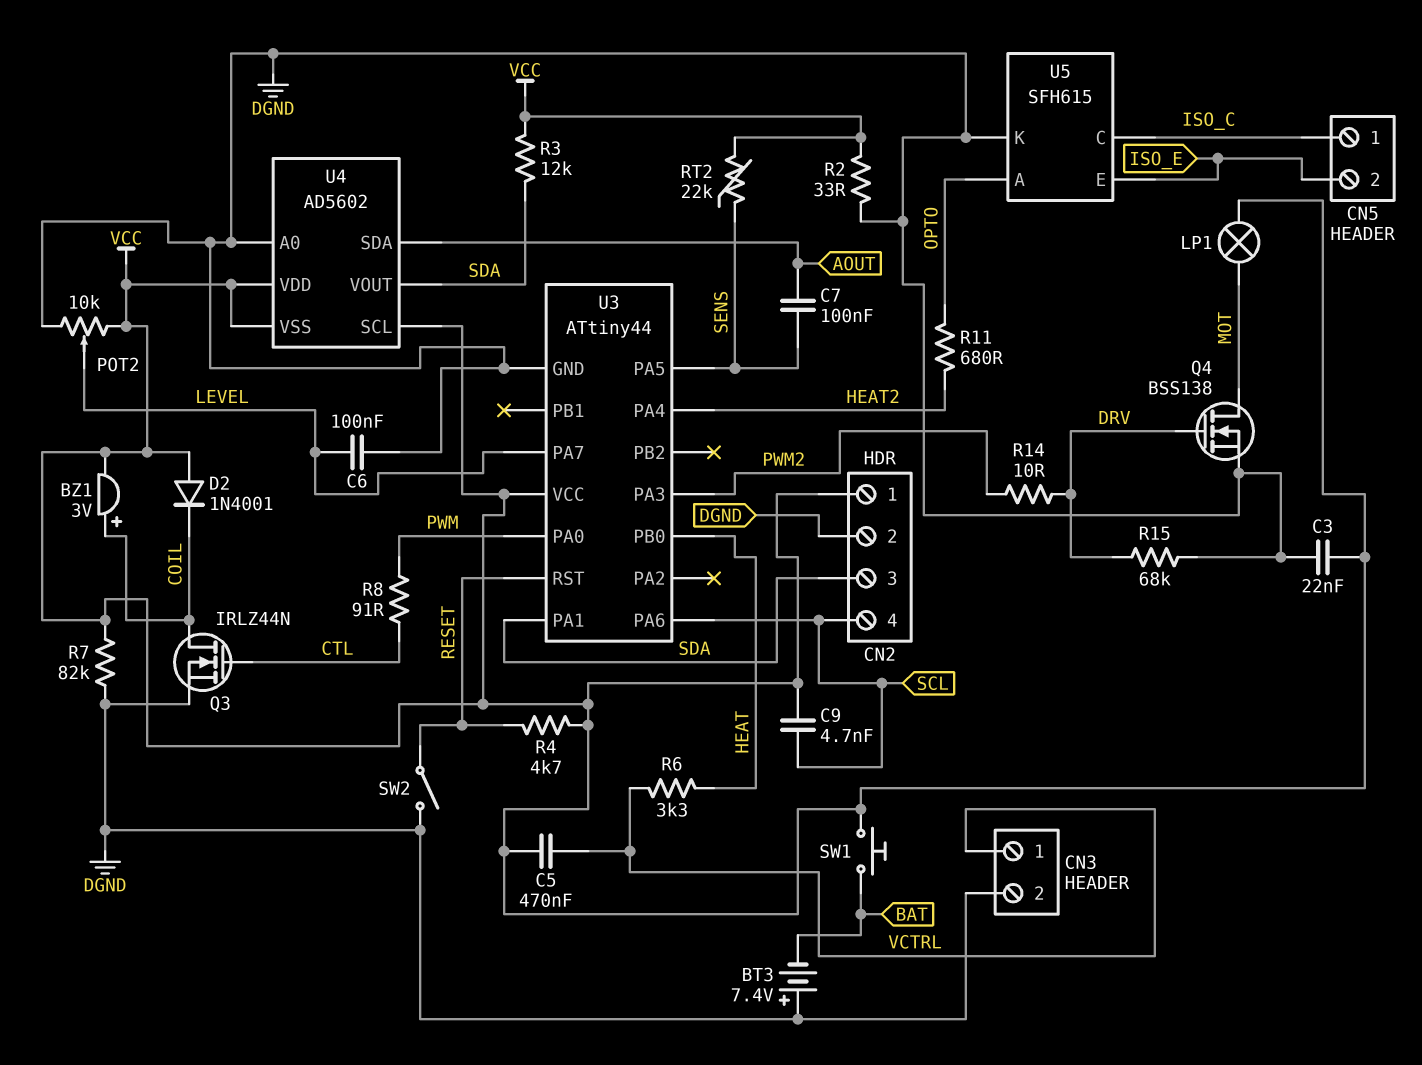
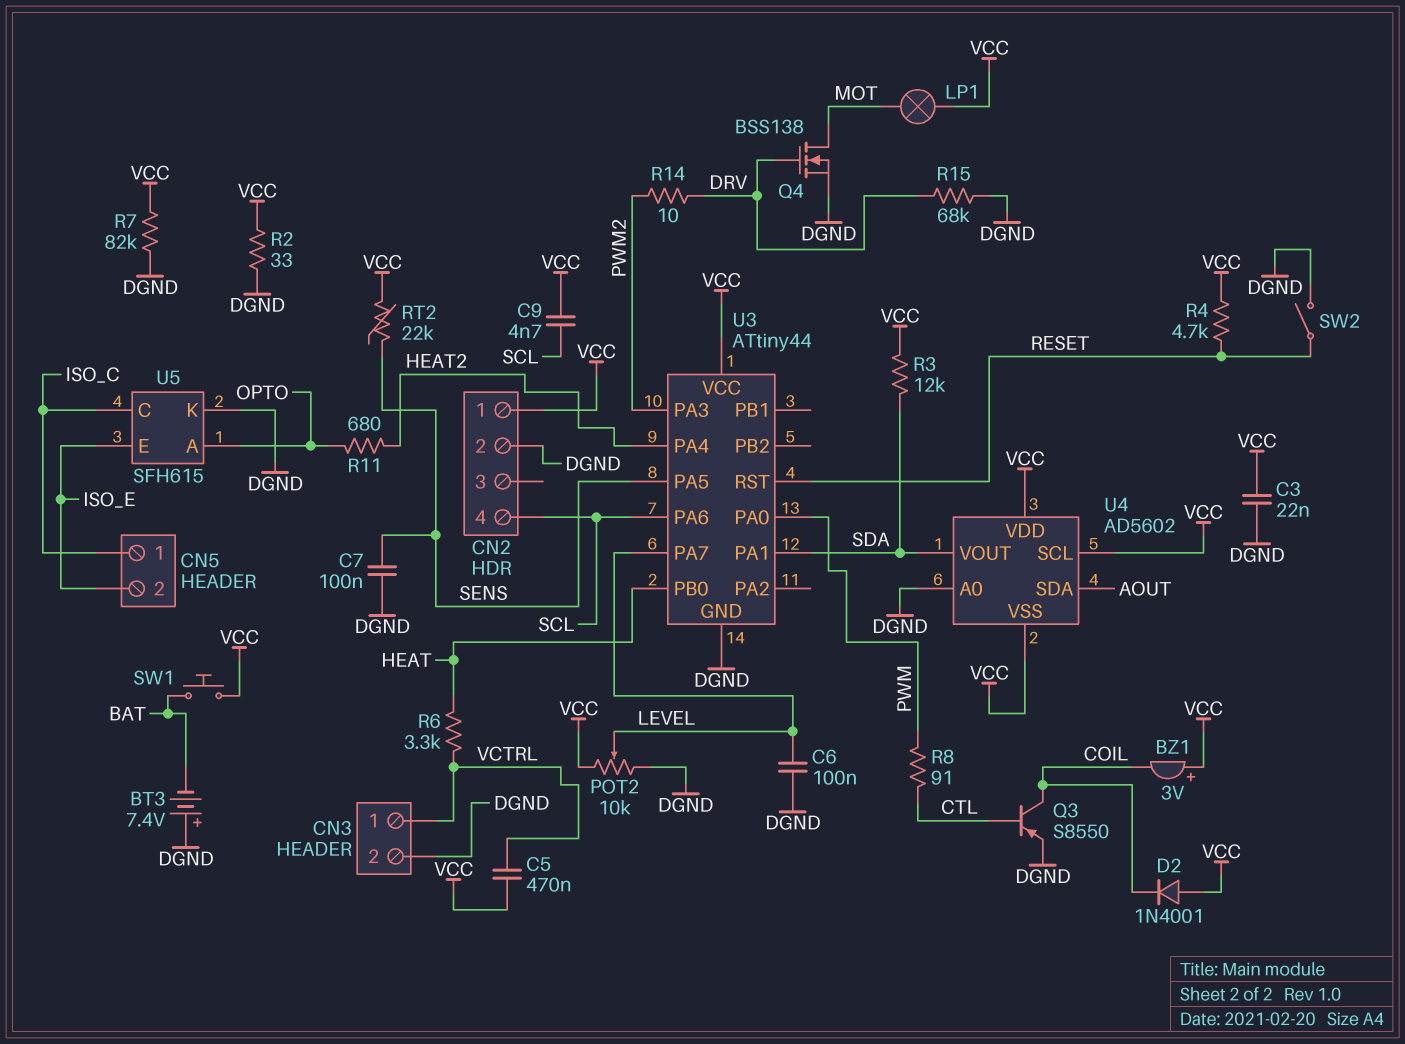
BZ1: buzzer 3V (plus COIL, minus VCC) -> buzzer 3V (plus VCC, minus COIL)
C7: 100nF (AOUT, SENS) -> 100nF (DGND, SENS)
CN2 pin 3: SDA -> none
Q3: NMOS IRLZ44N (G CTL, D COIL, S DGND) -> PNP S8550 (B CTL, C COIL, E DGND)

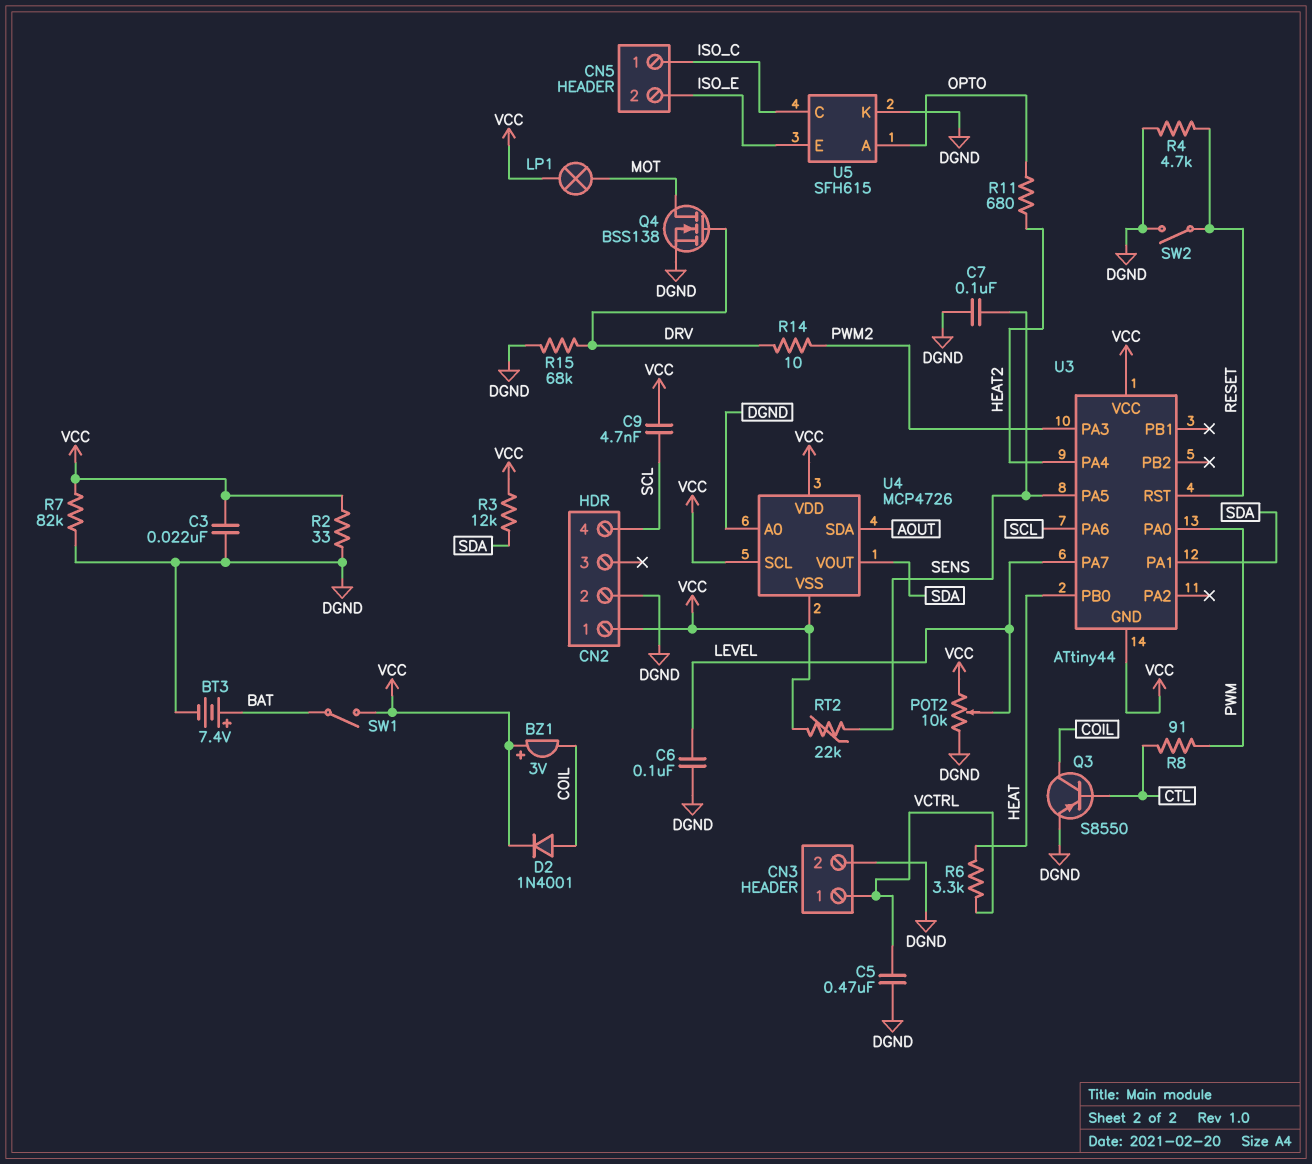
BT3: 7.4V (plus DGND, minus BAT) -> 7.4V (plus BAT, minus DGND)
C5: 470nF (VCC, VCTRL) -> 470nF (DGND, VCTRL)
D2: diode 1N4001 (A VCC, K COIL) -> diode 1N4001 (A COIL, K VCC)
R4: 4.7k (RESET, VCC) -> 4.7k (DGND, RESET)
SW1: button (BAT, VCC) -> switch (BAT, VCC)
U3 pin GND: DGND -> VCC
U4: AD5602 -> MCP4726

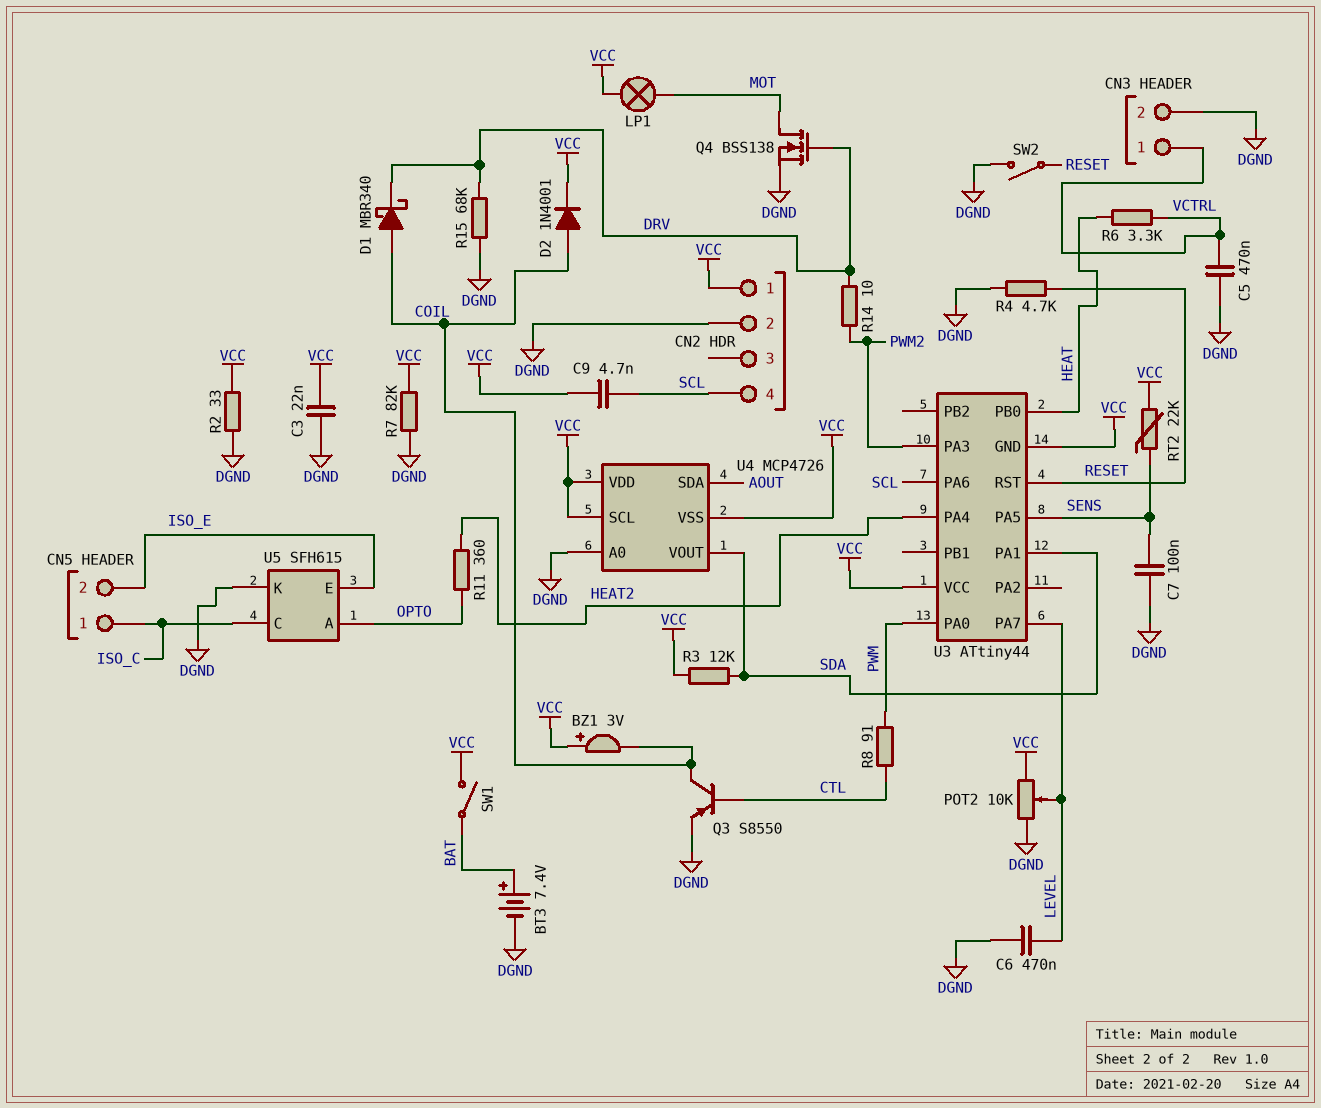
C6: 100nF (DGND, LEVEL) -> 470nF (DGND, LEVEL)
D1: none -> schottky MBR340 (A COIL, K DRV)
R11: 680 (HEAT2, OPTO) -> 360 (HEAT2, OPTO)

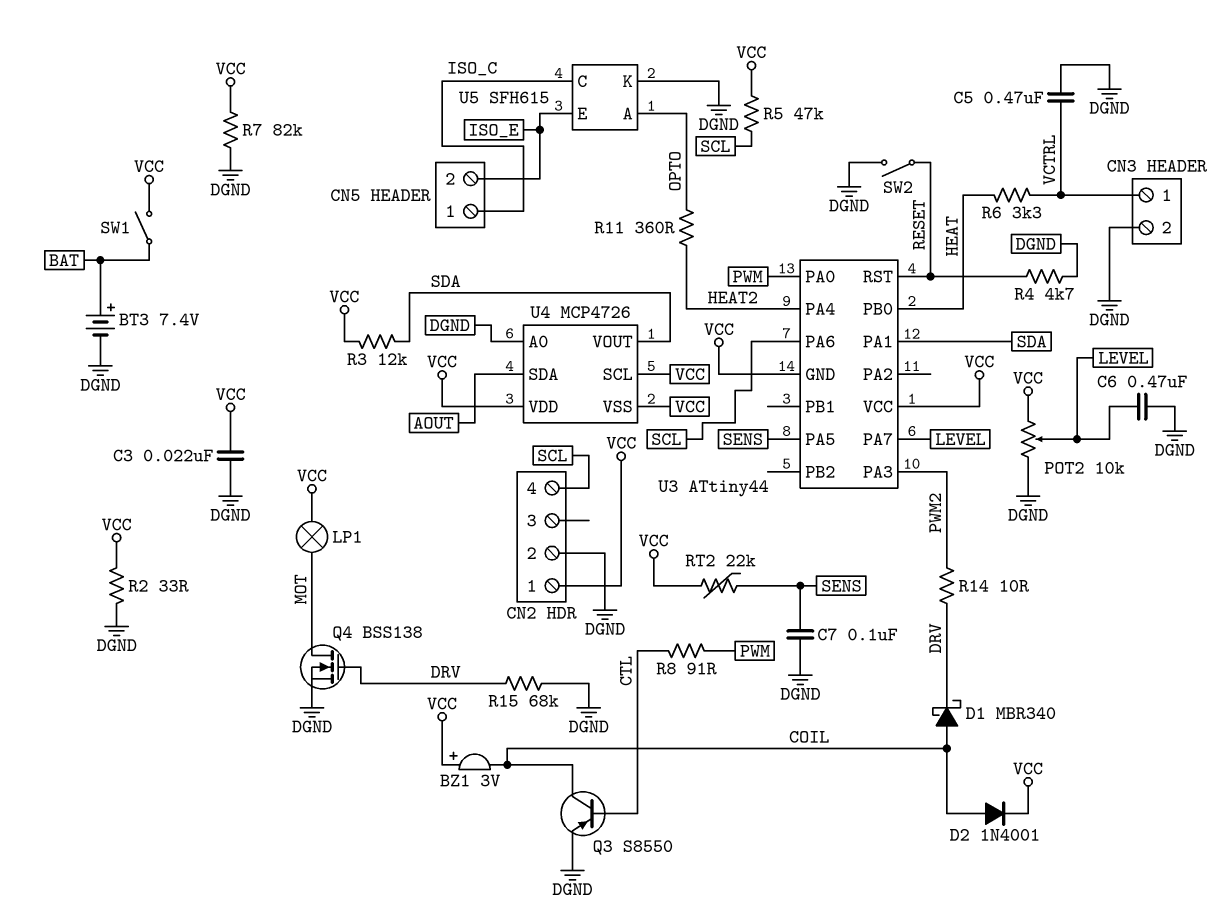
C9: 4.7nF (SCL, VCC) -> none
R5: none -> 47k (SCL, VCC)

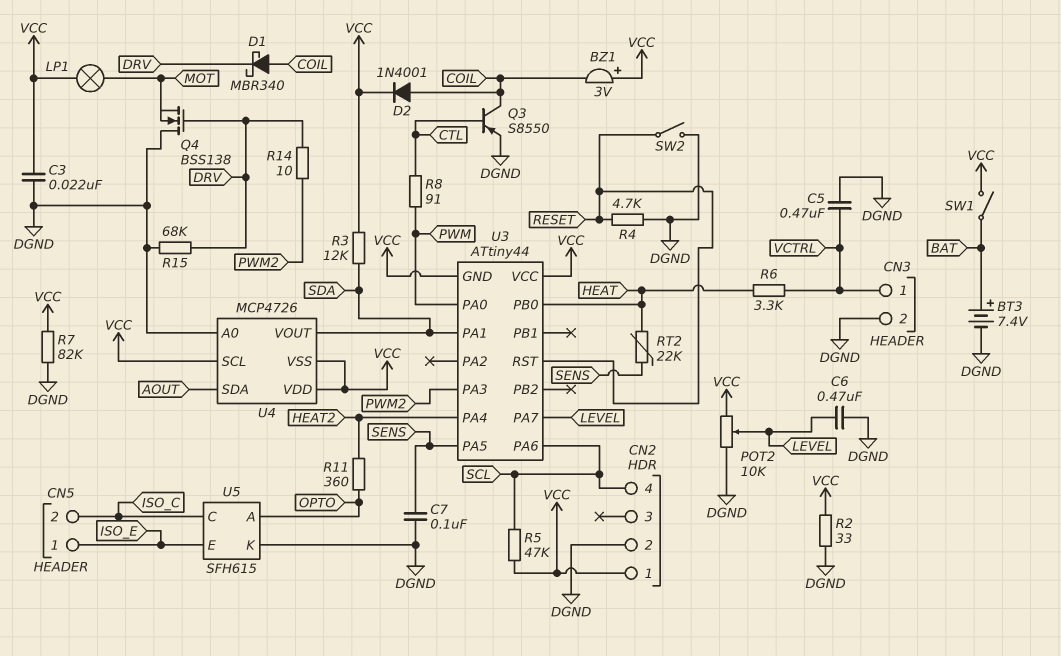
CN5 pin 1: ISO_C -> ISO_E
CN5 pin 2: ISO_E -> ISO_C
Q4: NMOS BSS138 (G DRV, D MOT, S DGND) -> NMOS BSS138 (G DRV, D DGND, S MOT)
RT2: 22k (SENS, VCC) -> 22k (HEAT, SENS)

